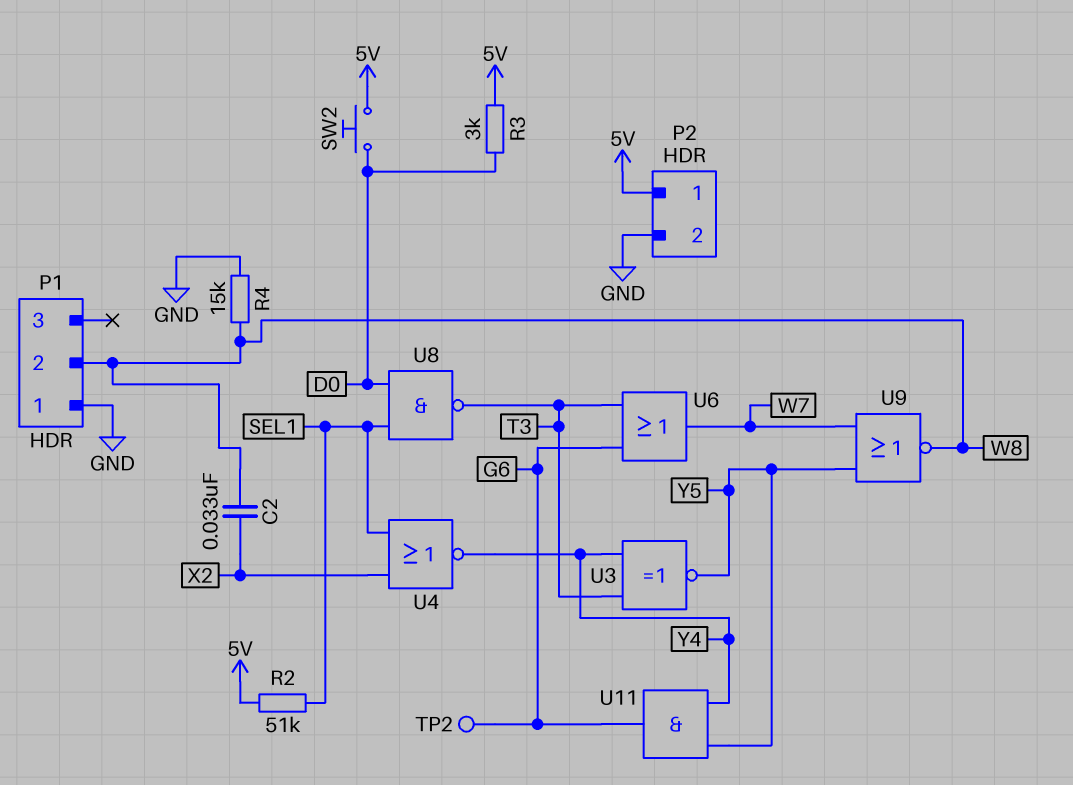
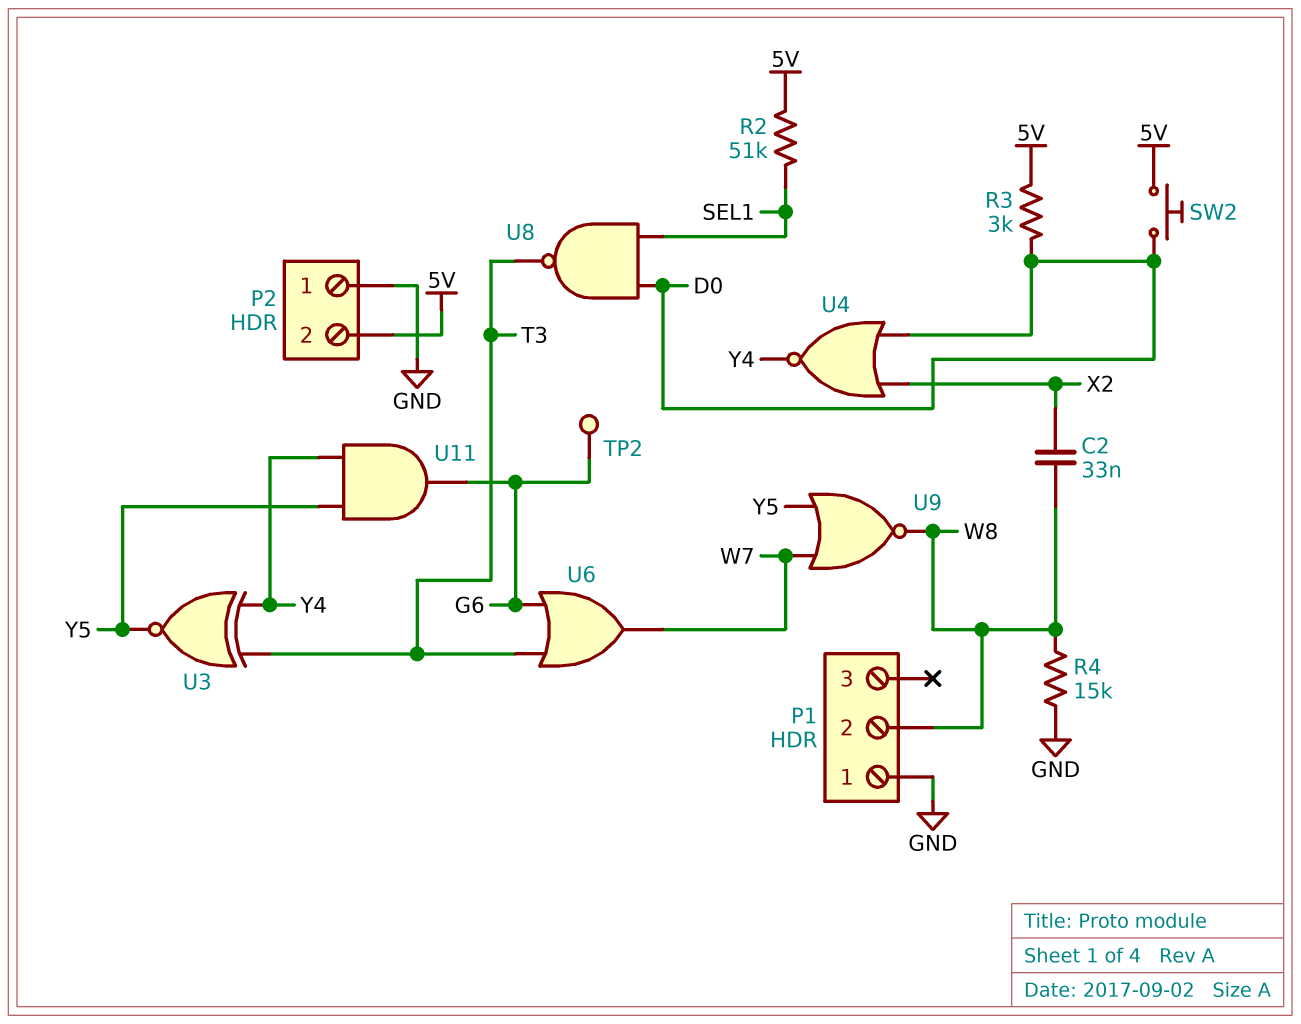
P2 pin 1: 5V -> GND
P2 pin 2: GND -> 5V
U4: NOR (in SEL1, in X2, out Y4) -> NOR (in D0, in X2, out Y4)

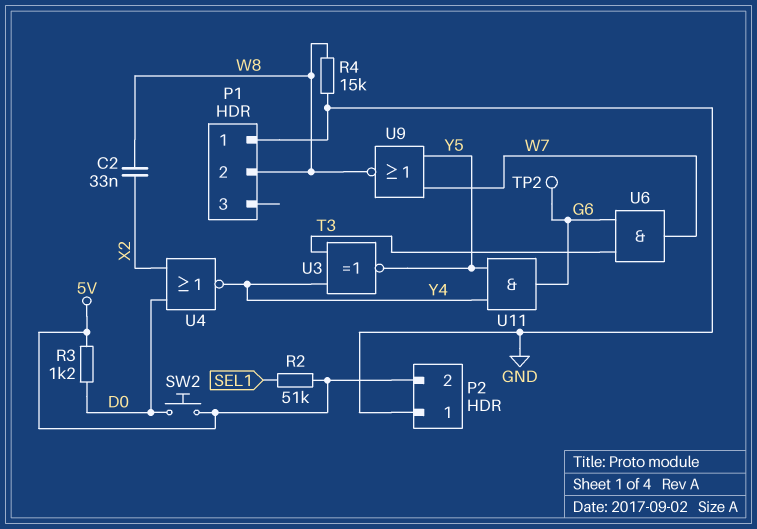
R3: 3k (5V, D0) -> 1.2k (5V, D0)
U6: OR (in G6, in T3, out W7) -> AND (in G6, in T3, out W7)
U8: NAND (in D0, in SEL1, out T3) -> none

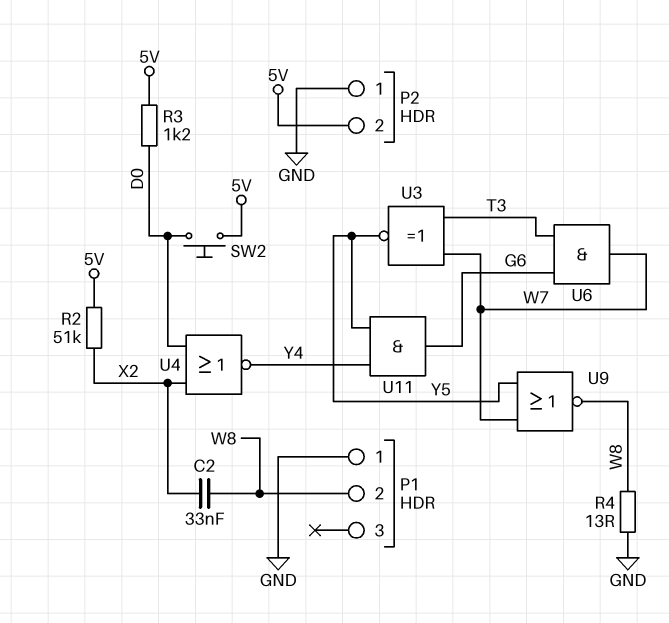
R2: 51k (5V, SEL1) -> 51k (5V, X2)
R4: 15k (GND, W8) -> 13 (GND, W8)
TP2: test point (G6) -> none
U3: XNOR (in T3, in Y4, out Y5) -> XNOR (in T3, in W7, out Y5)

